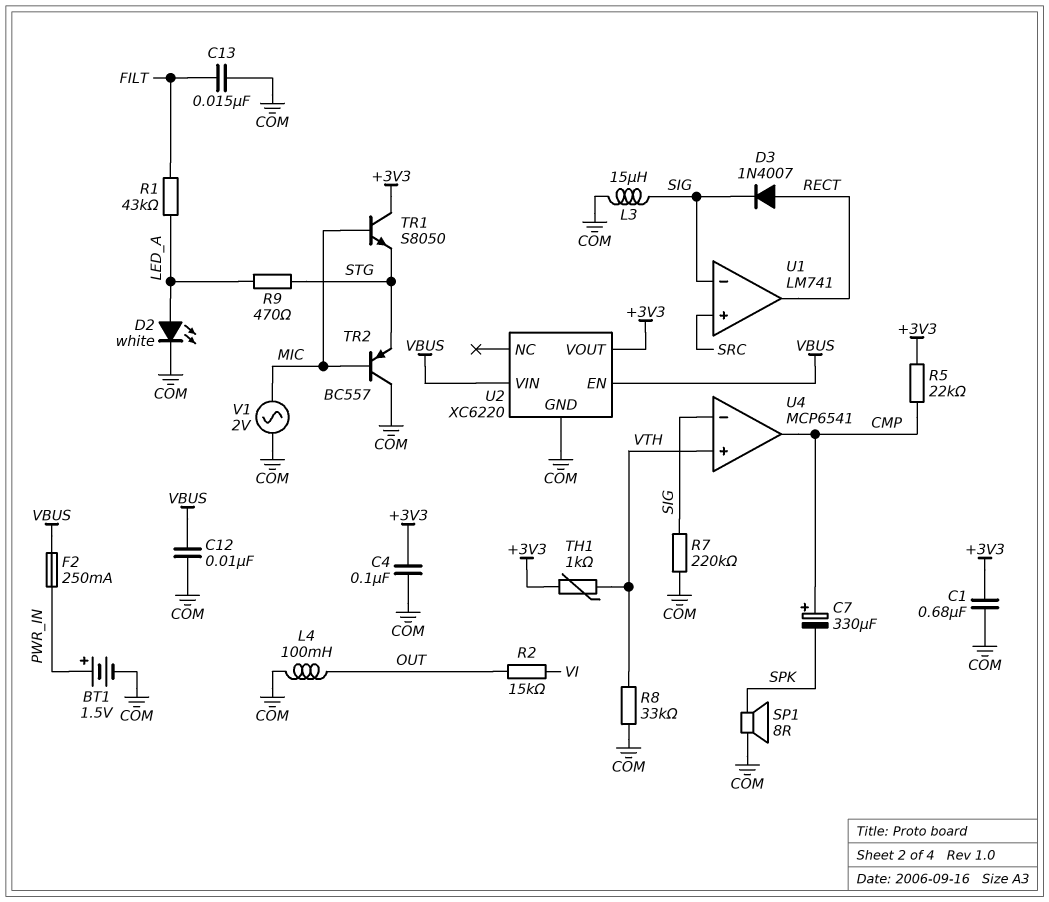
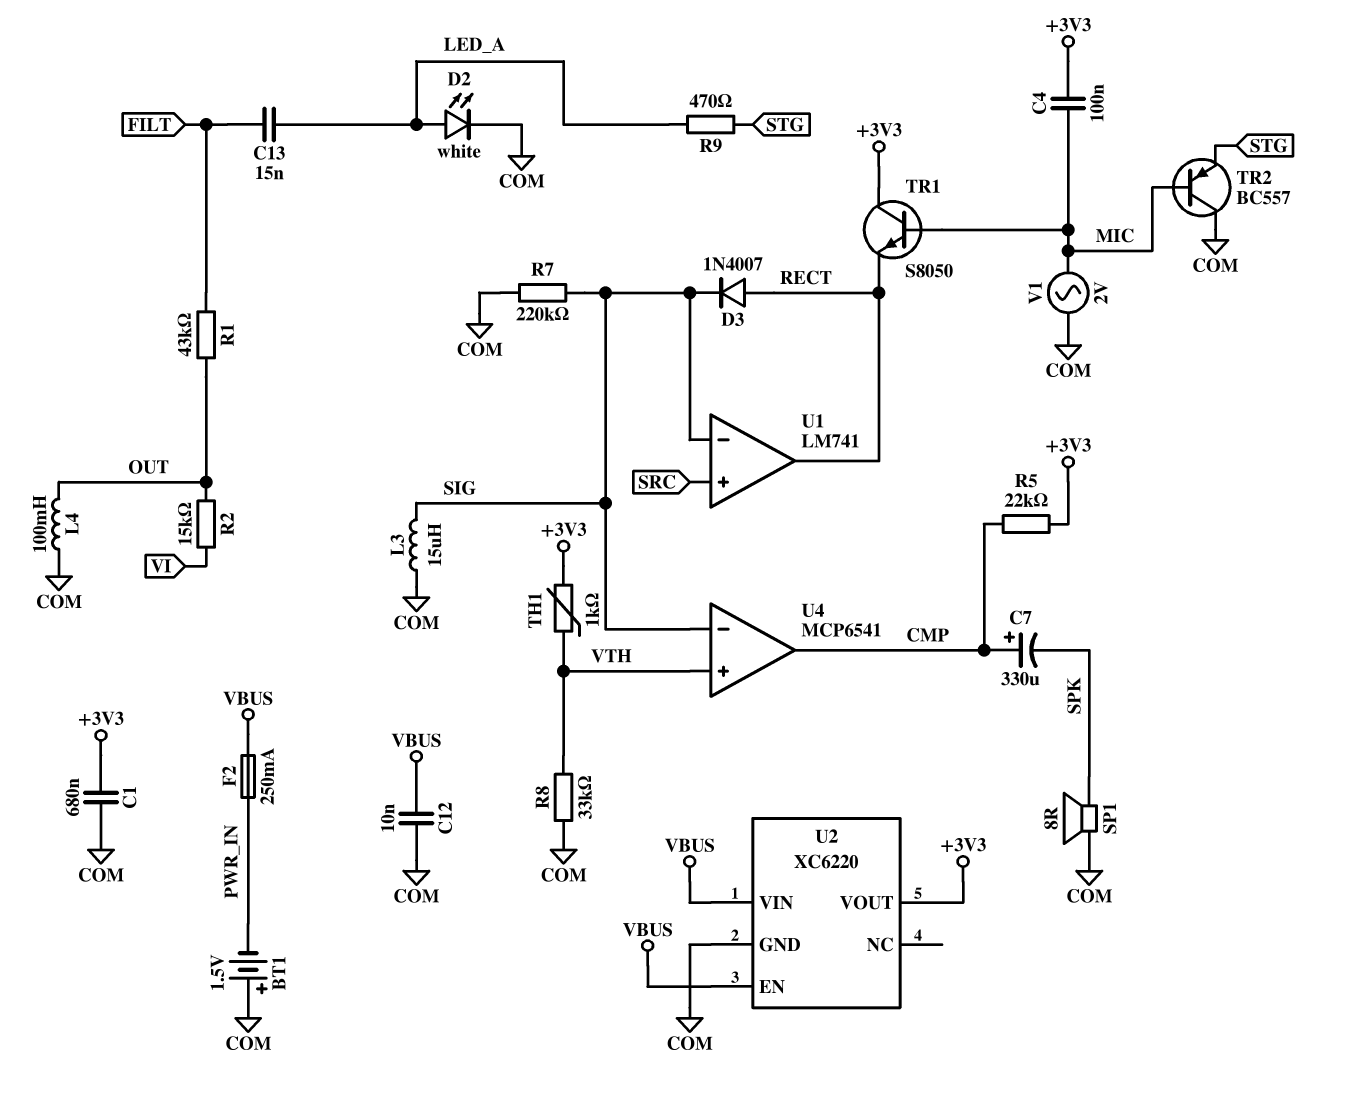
BT1: 1.5V (plus PWR_IN, minus COM) -> 1.5V (plus COM, minus PWR_IN)
C4: 100nF (+3V3, COM) -> 100nF (+3V3, MIC)
C13: 15nF (COM, FILT) -> 15nF (FILT, LED_A)
R1: 43k (FILT, LED_A) -> 43k (FILT, OUT)
TR1: NPN S8050 (B MIC, C +3V3, E STG) -> NPN S8050 (B MIC, C +3V3, E RECT)

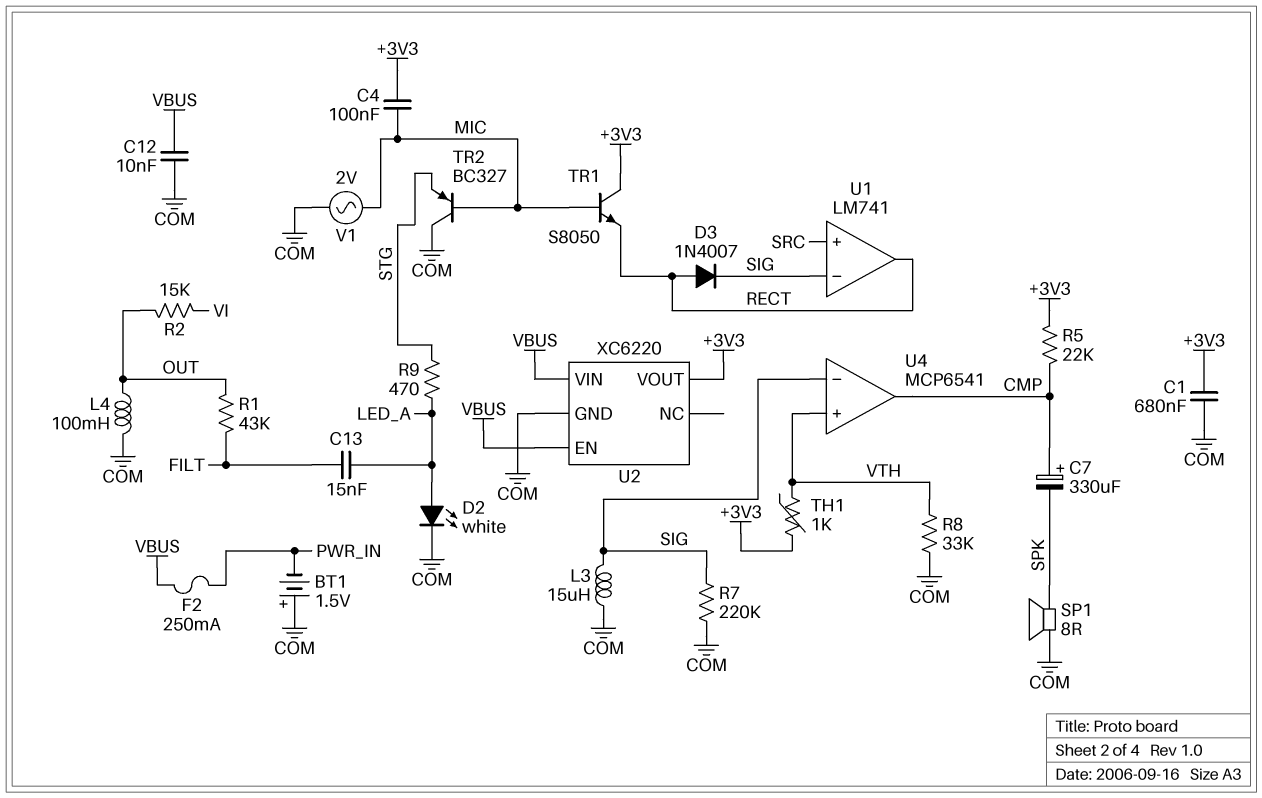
TR2: PNP BC557 (B MIC, C COM, E STG) -> PNP BC327 (B MIC, C COM, E STG)

